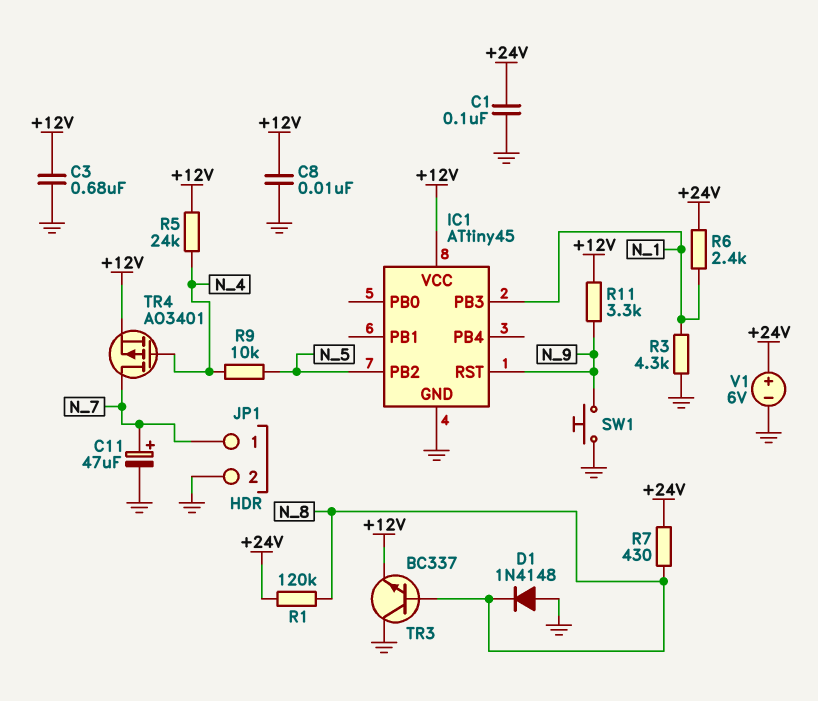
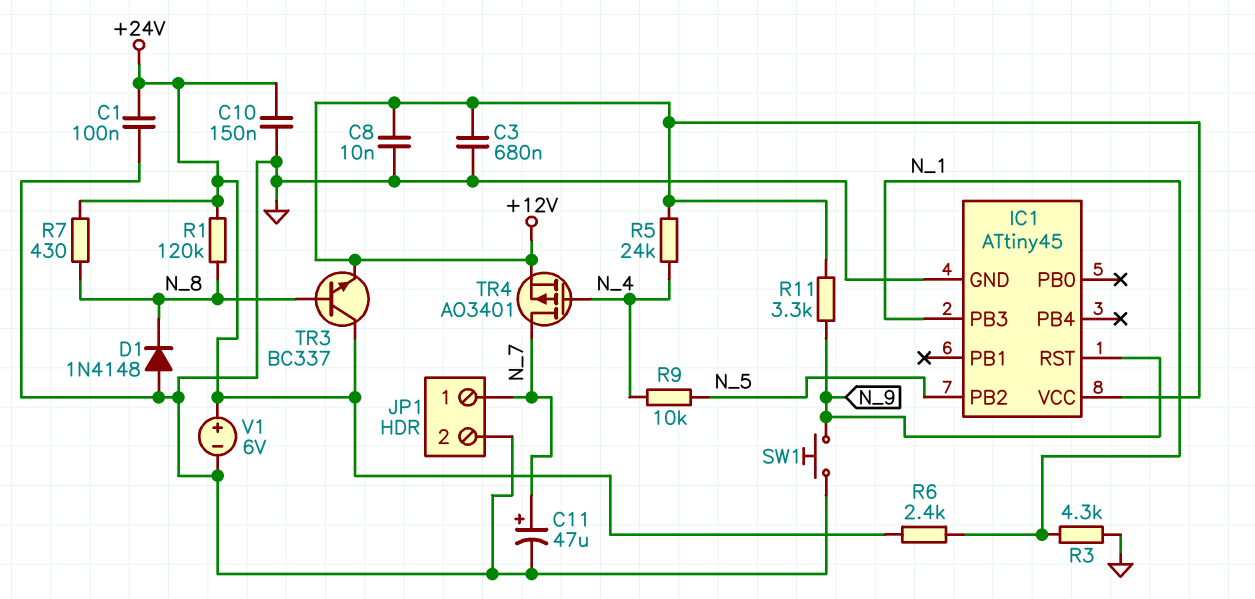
C10: none -> 150nF (+24V, GND)
TR3: NPN BC337 (B N_8, C GND, E +12V) -> NPN BC337 (B N_8, C +24V, E +12V)

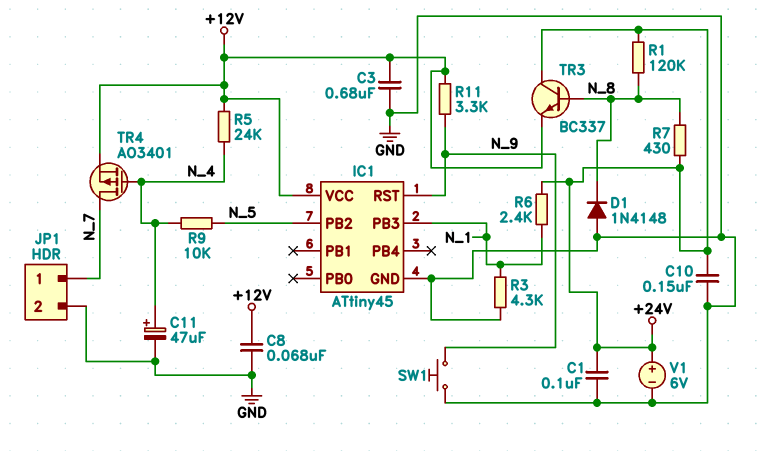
C8: 10nF (+12V, GND) -> 68nF (+12V, GND)
C11: 47uF (plus N_7, minus GND) -> 47uF (plus N_4, minus GND)

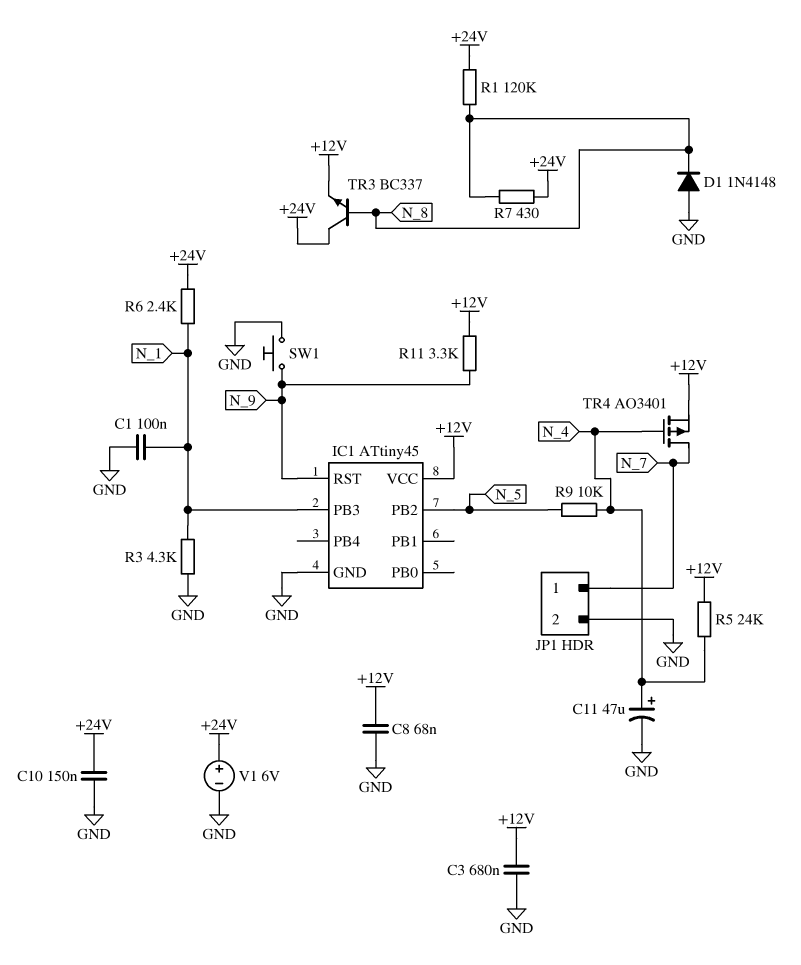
C1: 100nF (+24V, GND) -> 100nF (GND, N_1)

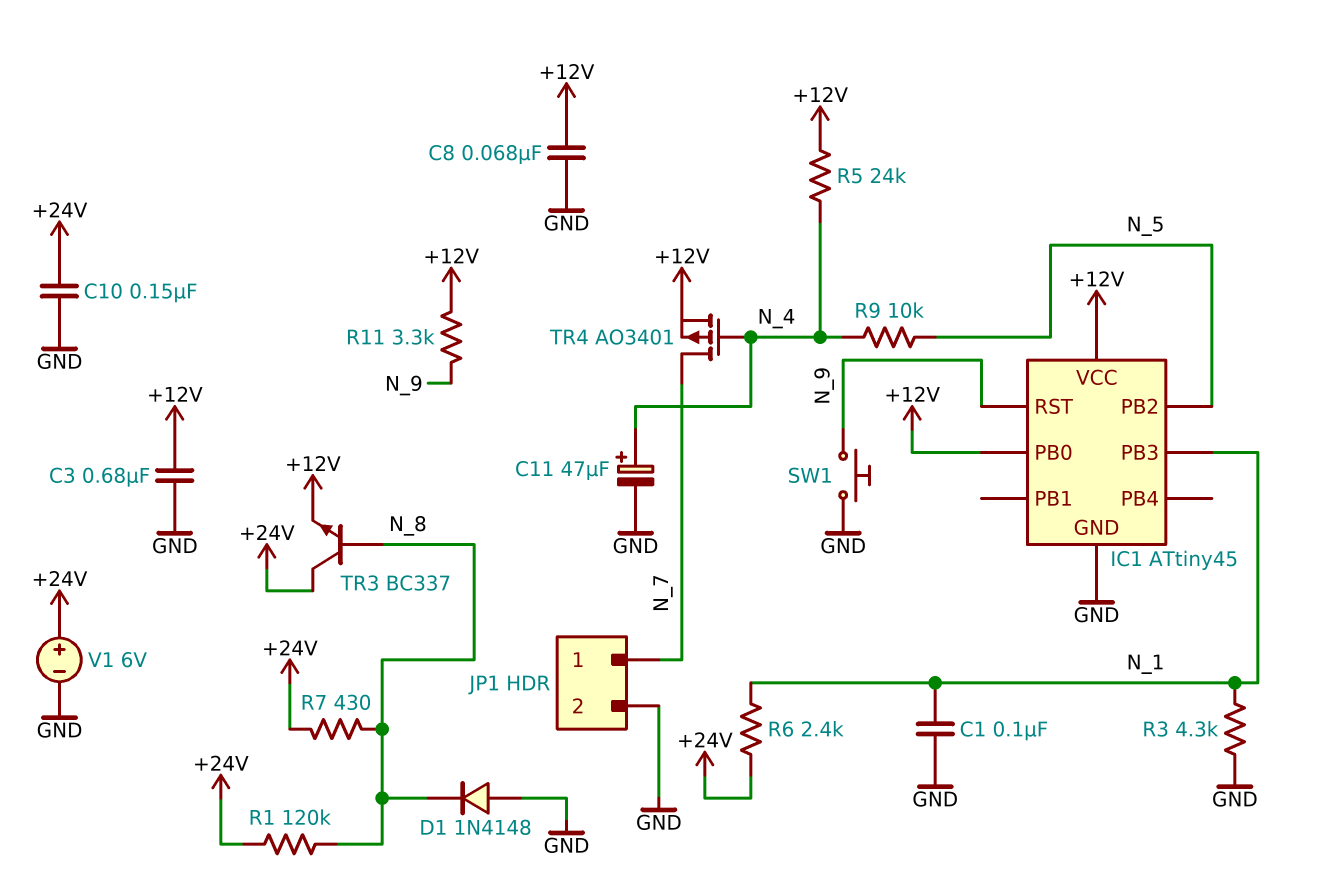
IC1 pin PB0: none -> +12V

